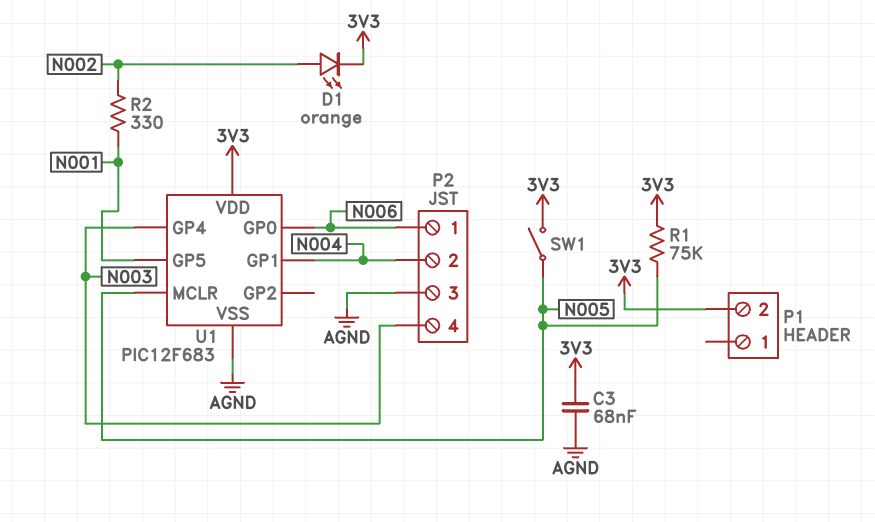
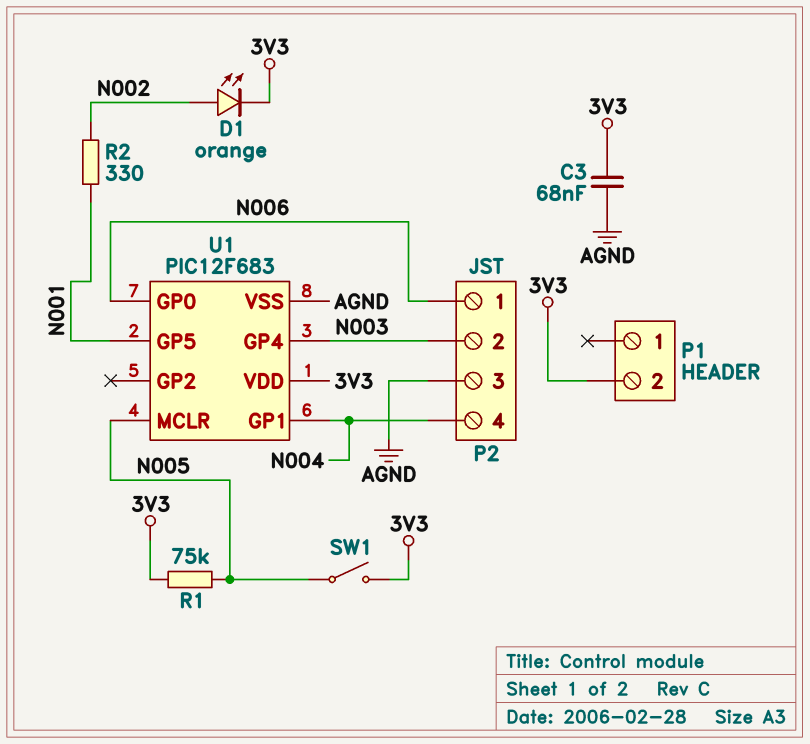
P2 pin 2: N004 -> N003
P2 pin 4: N003 -> N004

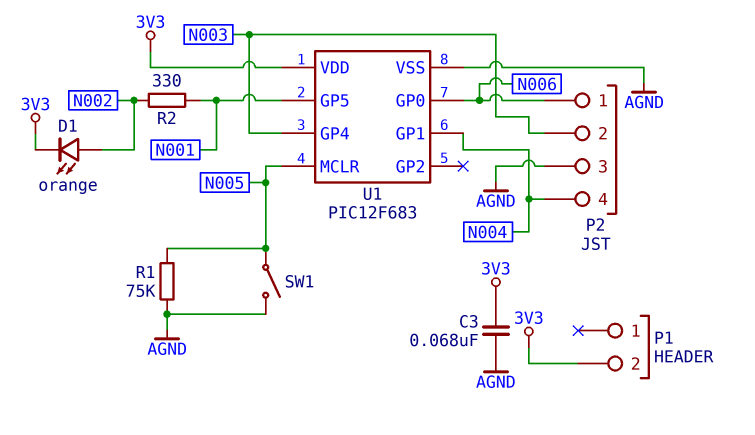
R1: 75k (3V3, N005) -> 75k (AGND, N005)
SW1: switch (3V3, N005) -> switch (AGND, N005)

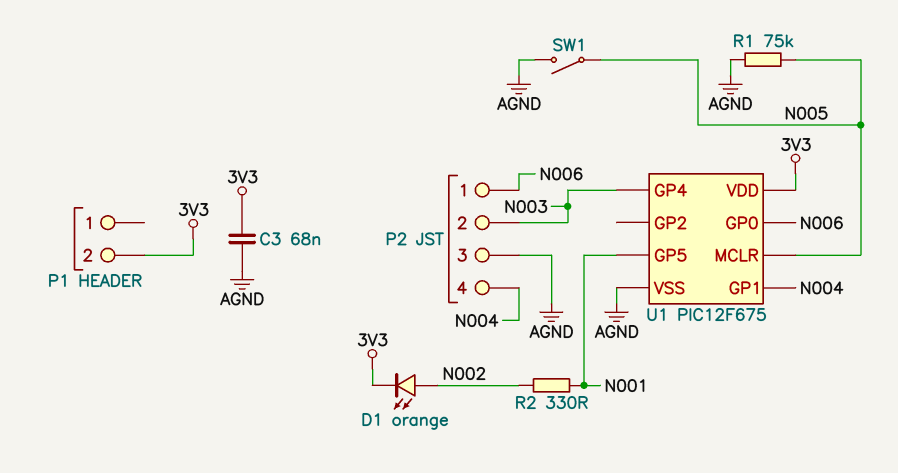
U1: PIC12F683 -> PIC12F675

